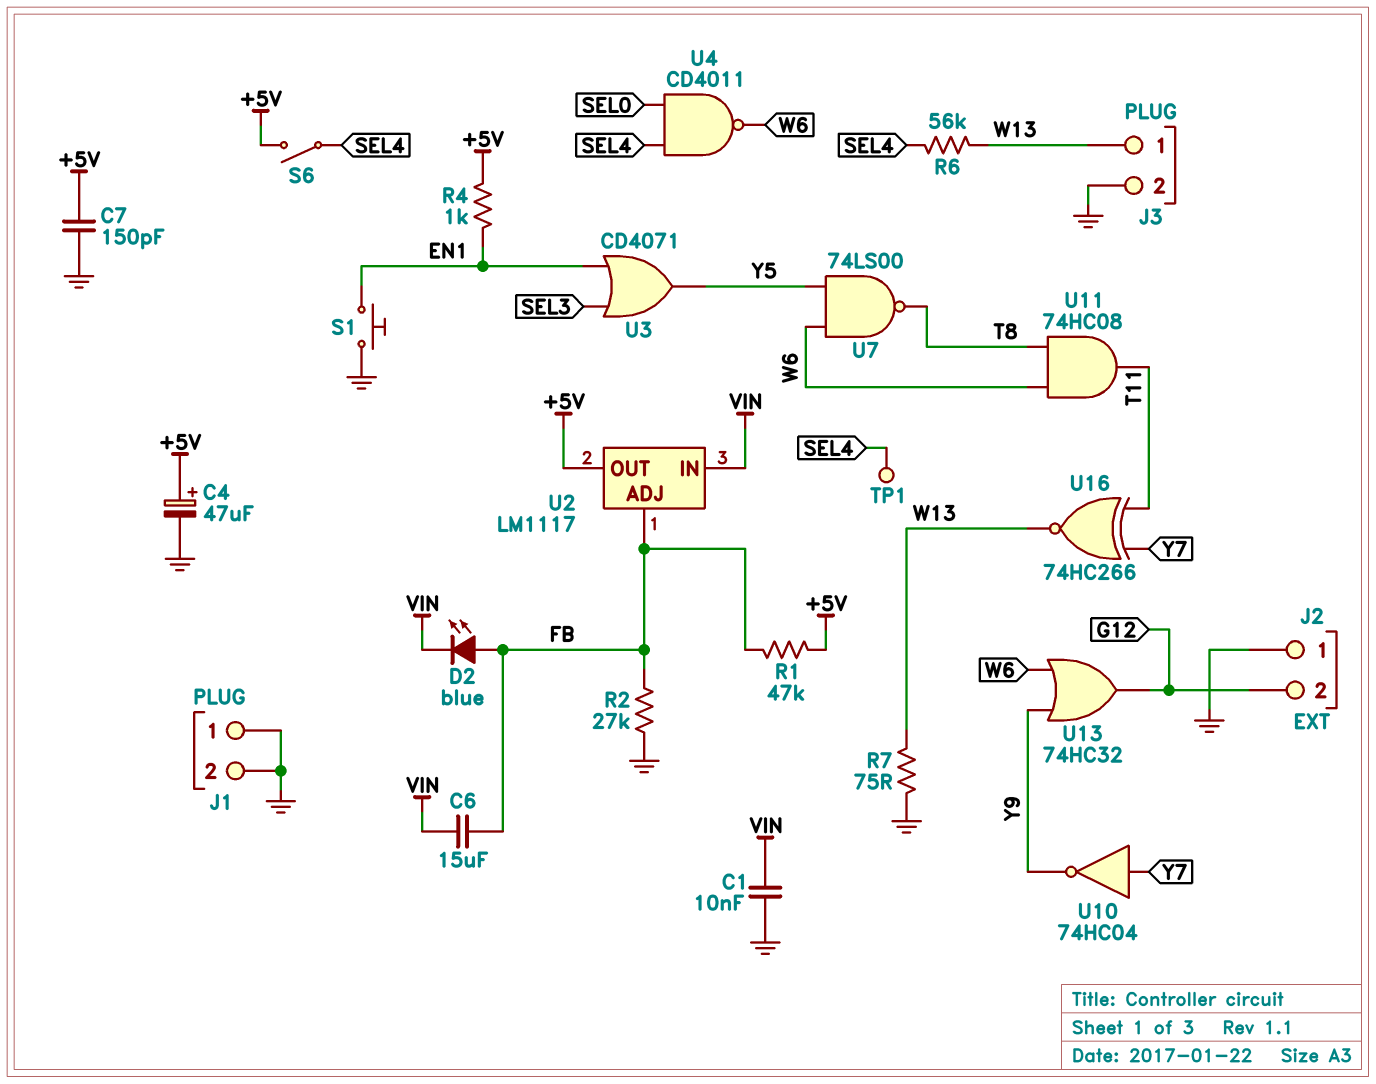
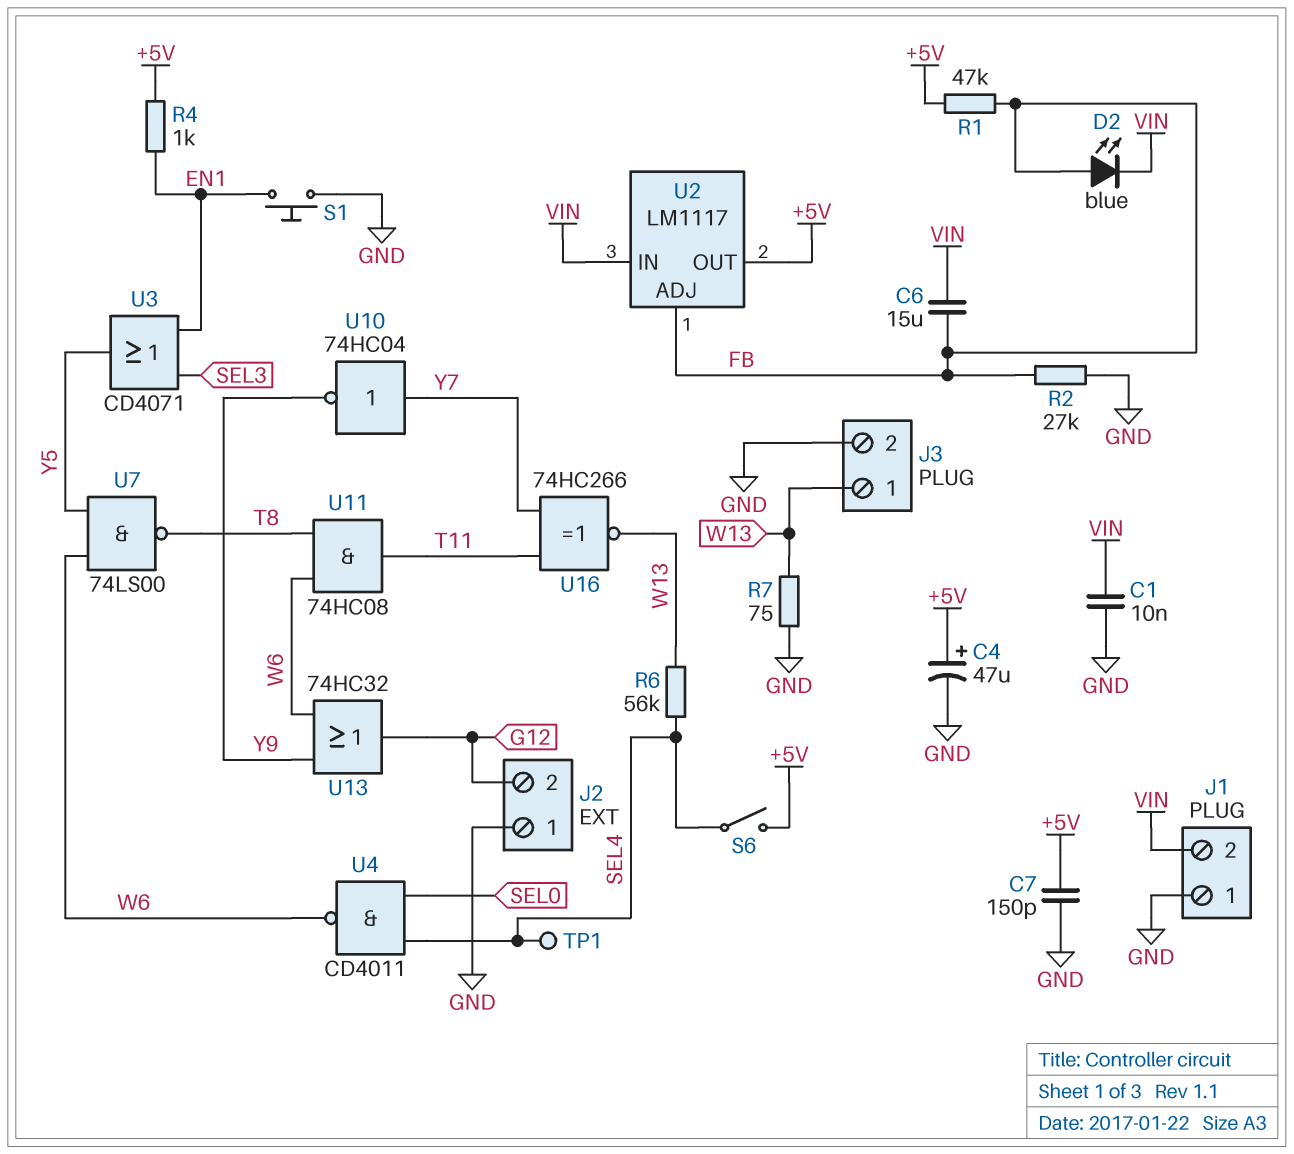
J1 pin 2: GND -> VIN

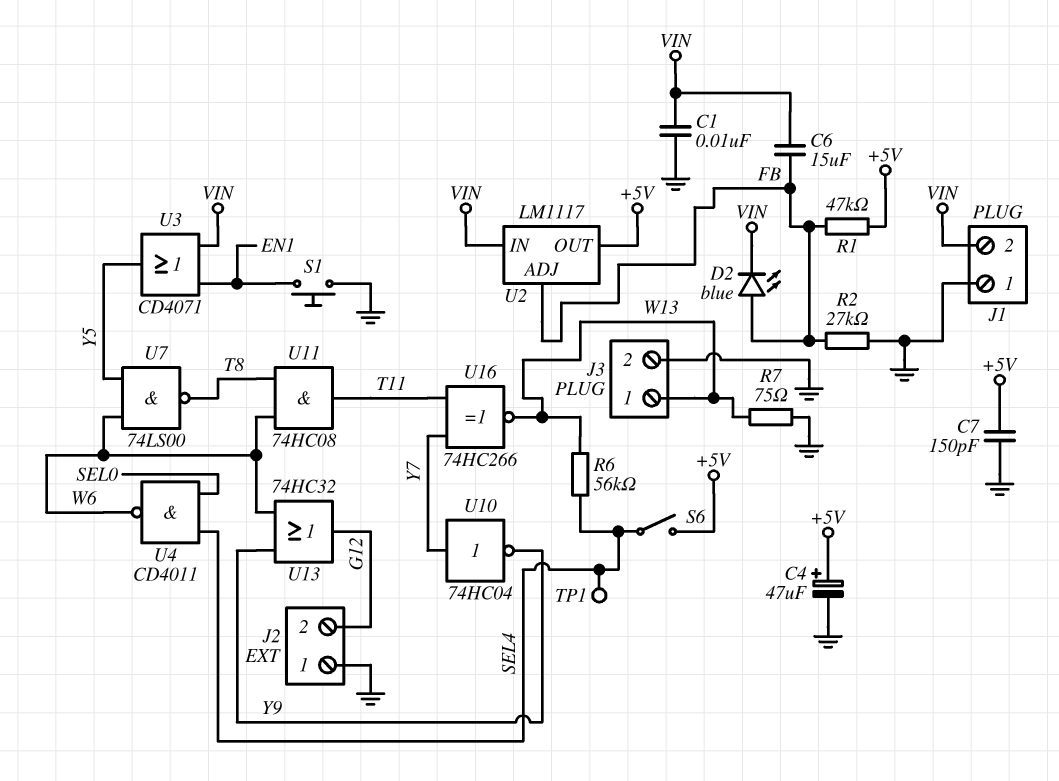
R4: 1k (+5V, EN1) -> none
U3: OR CD4071 (in EN1, in SEL3, out Y5) -> OR CD4071 (in EN1, in VIN, out Y5)

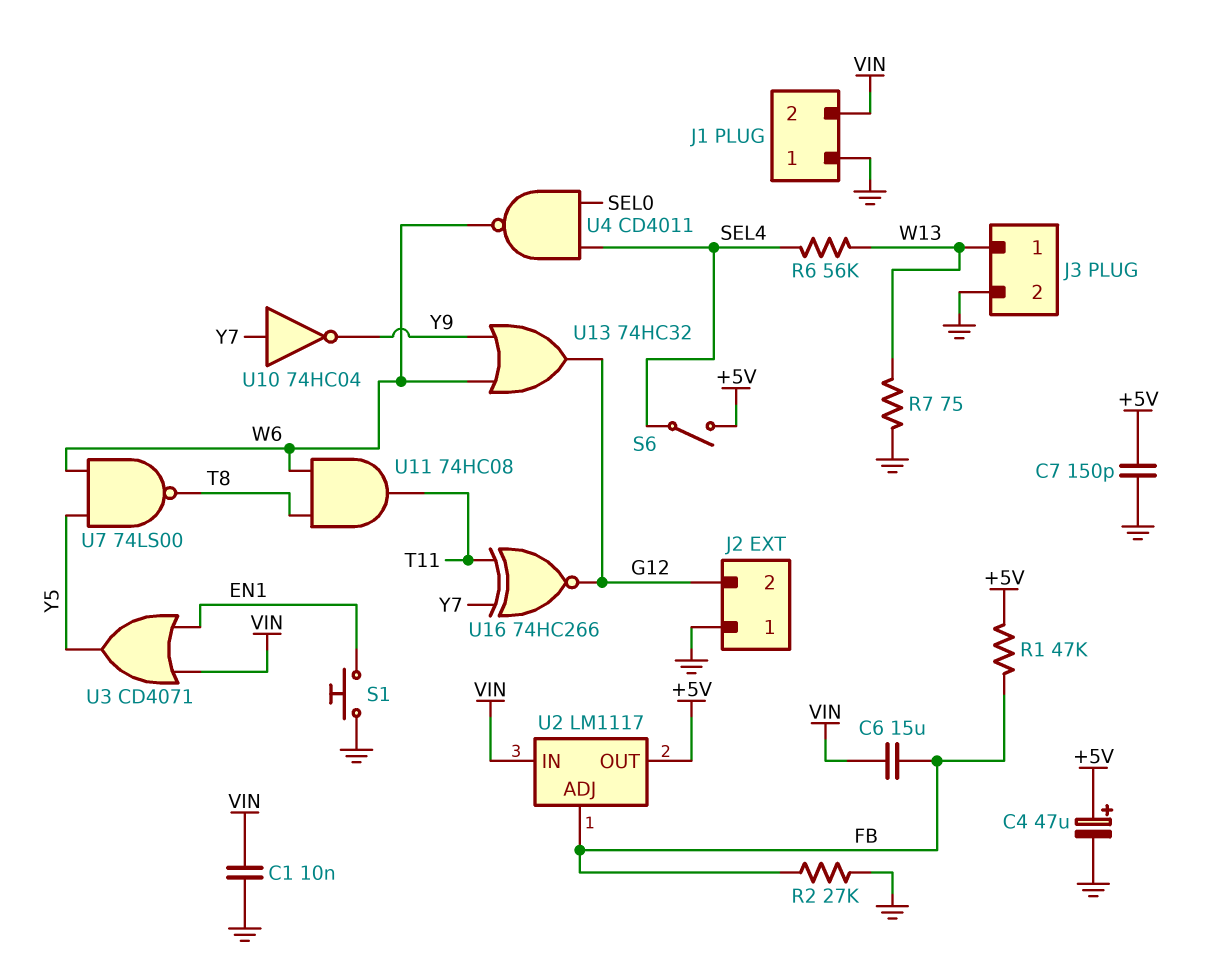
D2: LED blue (A FB, K VIN) -> none
TP1: test point (SEL4) -> none
U16: XNOR 74HC266 (in T11, in Y7, out W13) -> XNOR 74HC266 (in T11, in Y7, out G12)

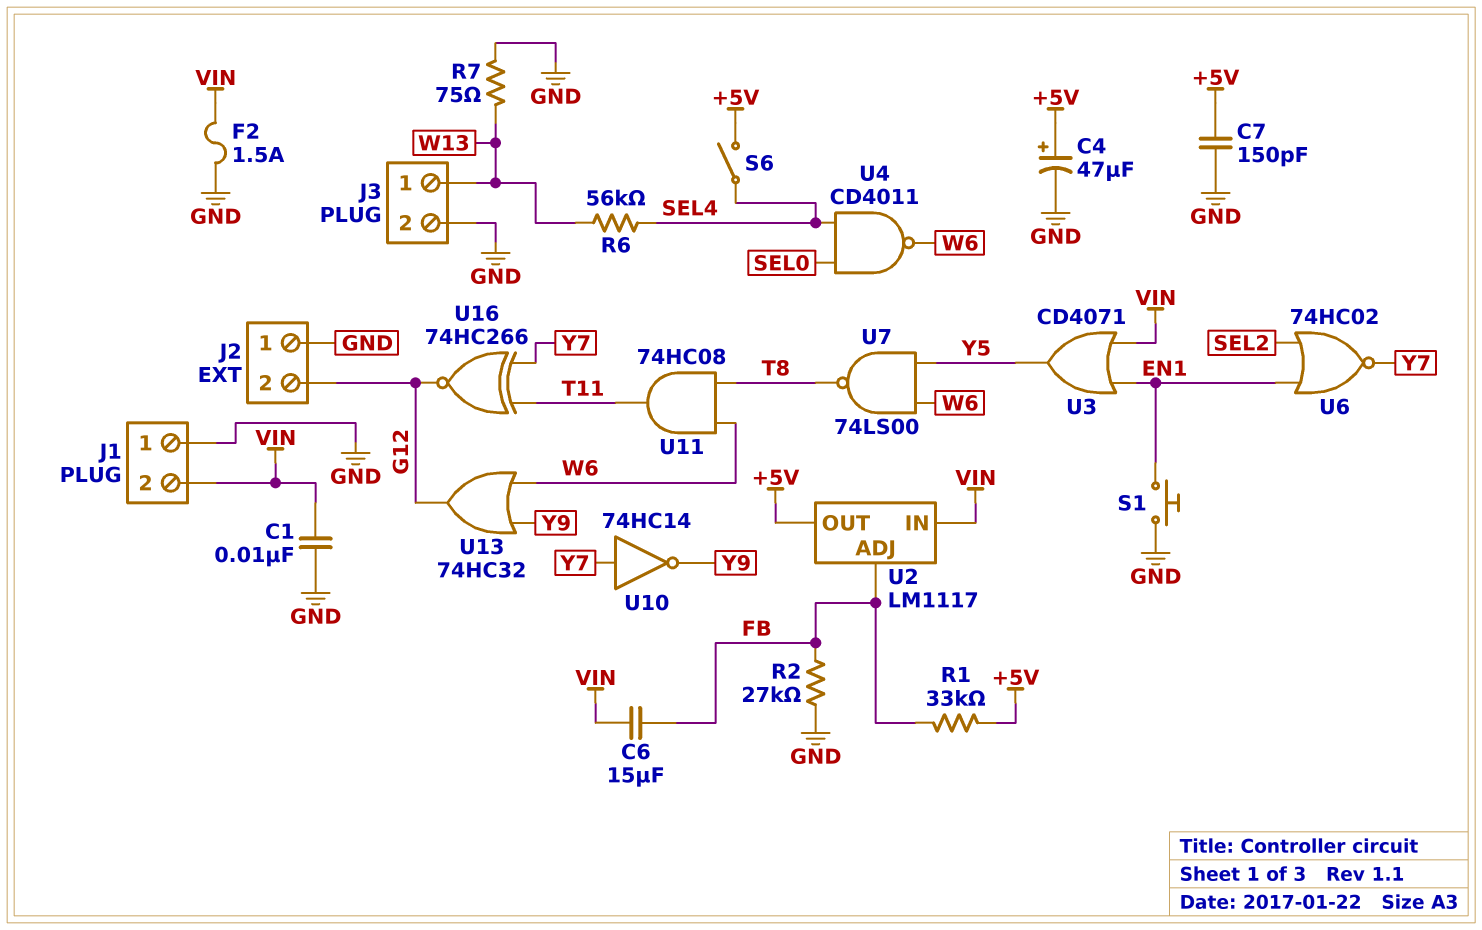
F2: none -> 1.5A (GND, VIN)
R1: 47k (+5V, FB) -> 33k (+5V, FB)
U6: none -> NOR 74HC02 (in EN1, in SEL2, out Y7)
U10: NOT 74HC04 (in Y7, out Y9) -> NOT 74HC14 (in Y7, out Y9)

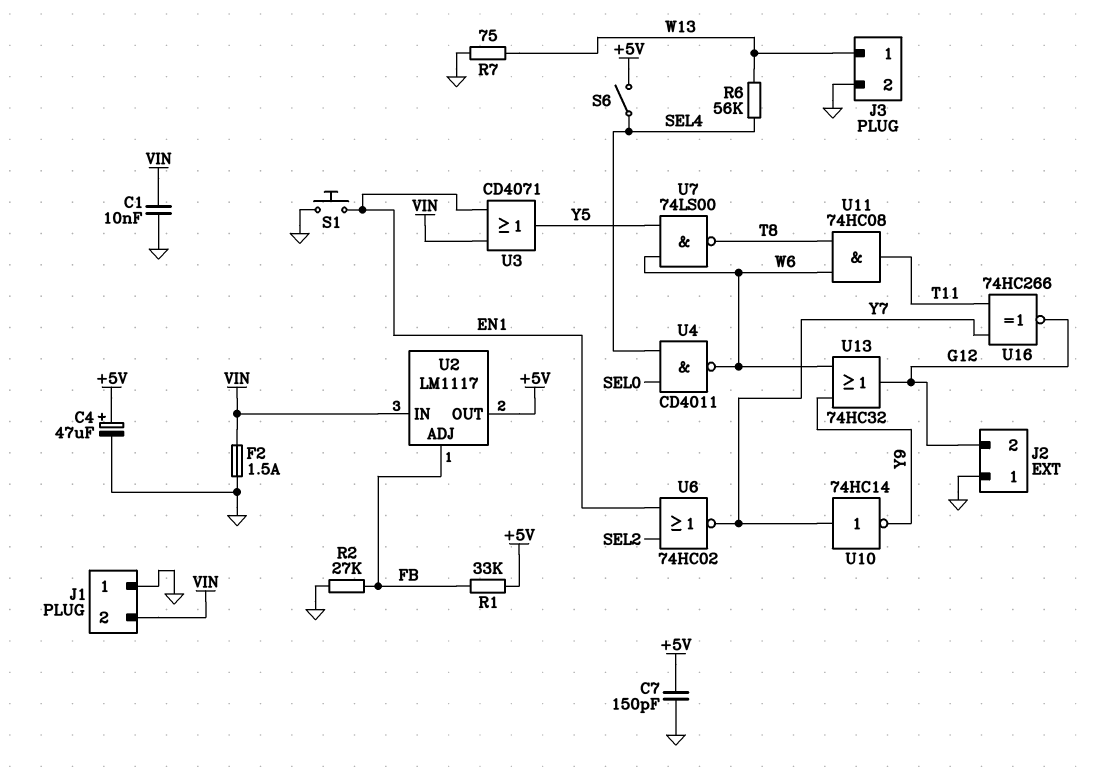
C6: 15uF (FB, VIN) -> none

